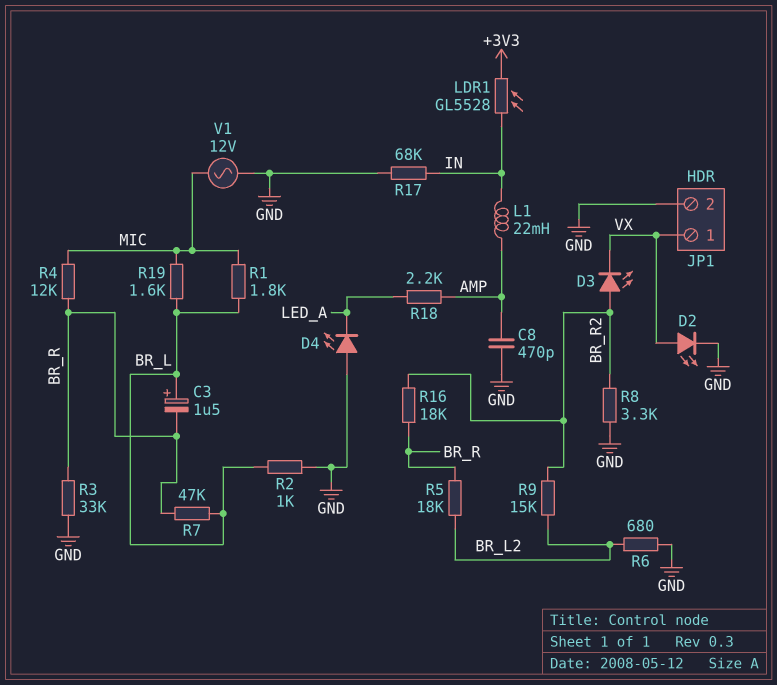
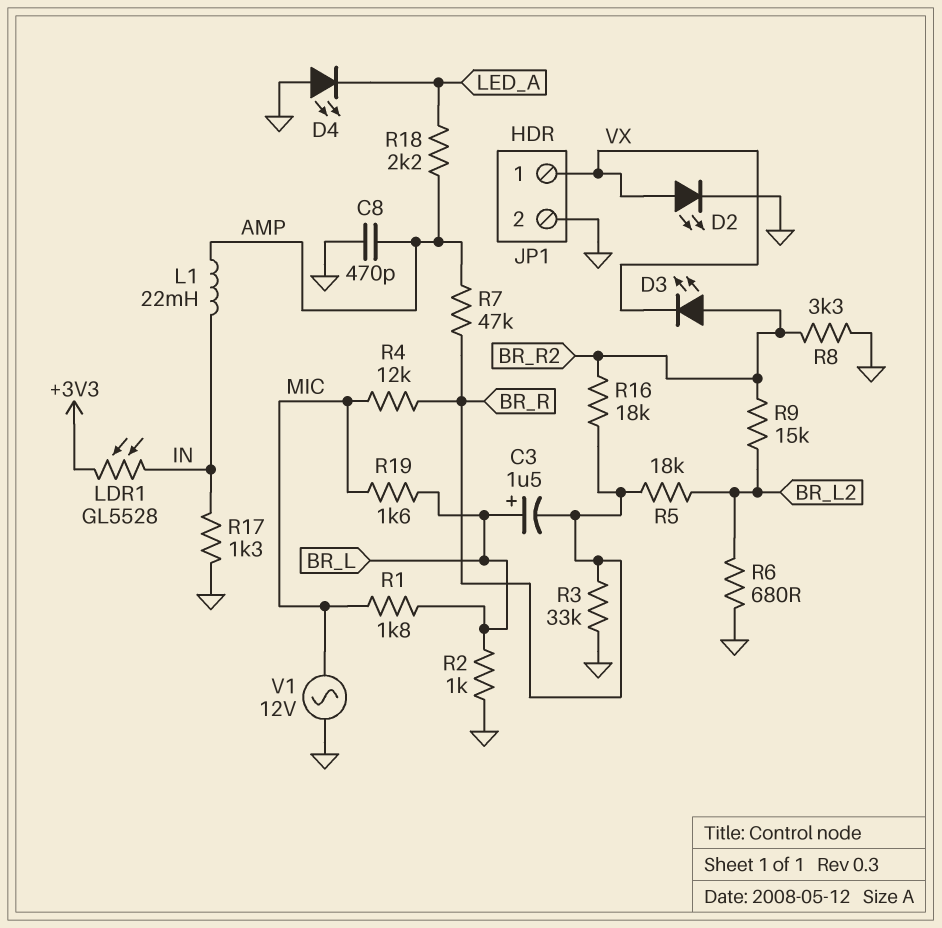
R7: 47k (BR_L, BR_R) -> 47k (AMP, BR_R)
R17: 68k (GND, IN) -> 1.3k (GND, IN)

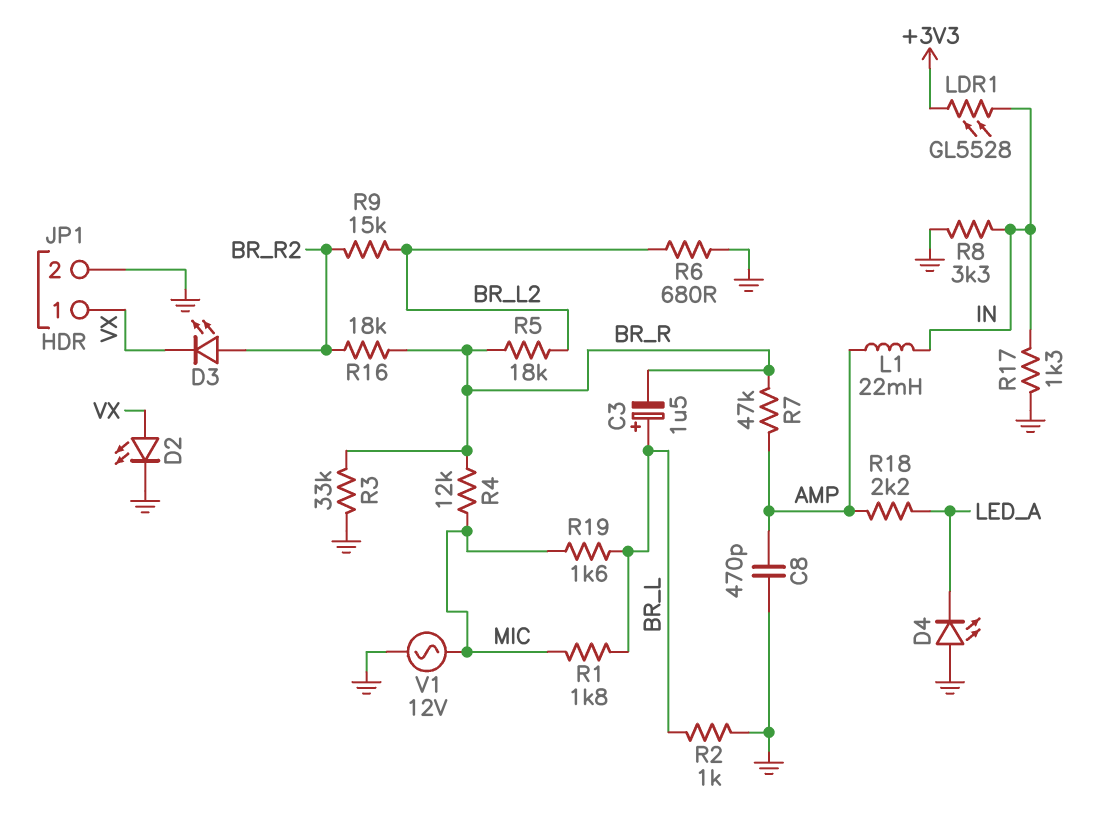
R8: 3.3k (BR_R2, GND) -> 3.3k (GND, IN)

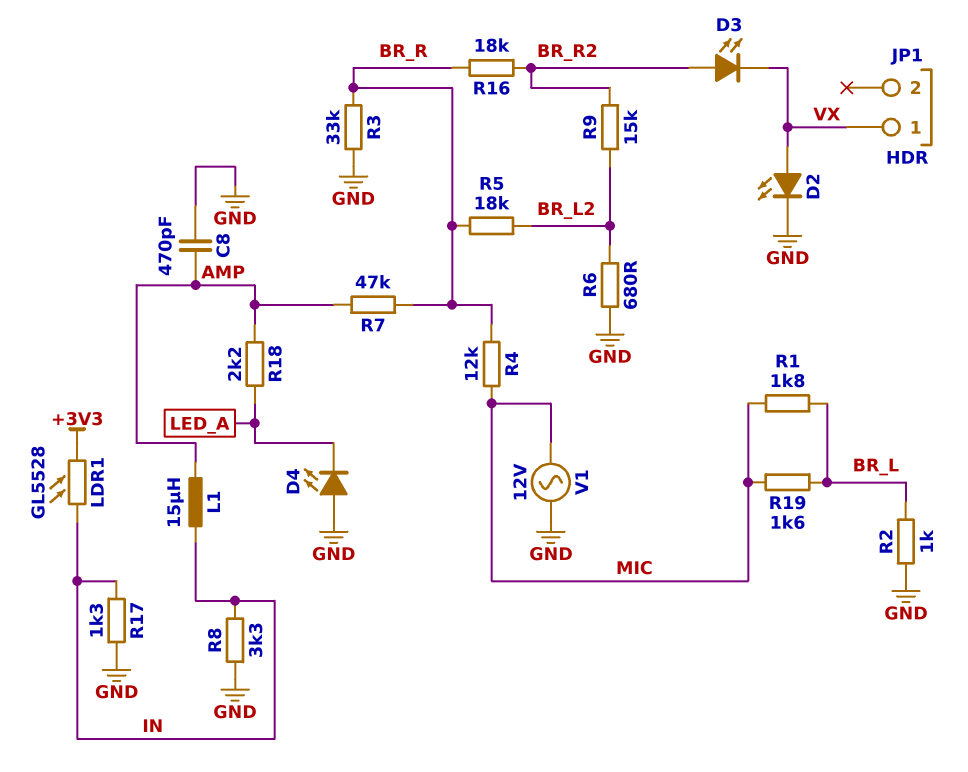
C3: 1.5uF (plus BR_L, minus BR_R) -> none
JP1 pin 2: GND -> none
L1: 22mH (AMP, IN) -> 15uH (AMP, IN)

